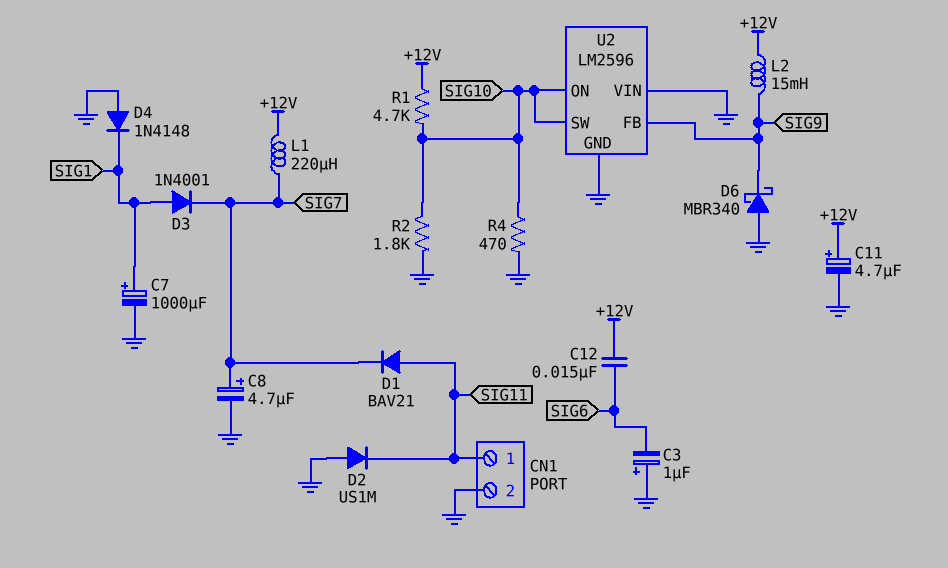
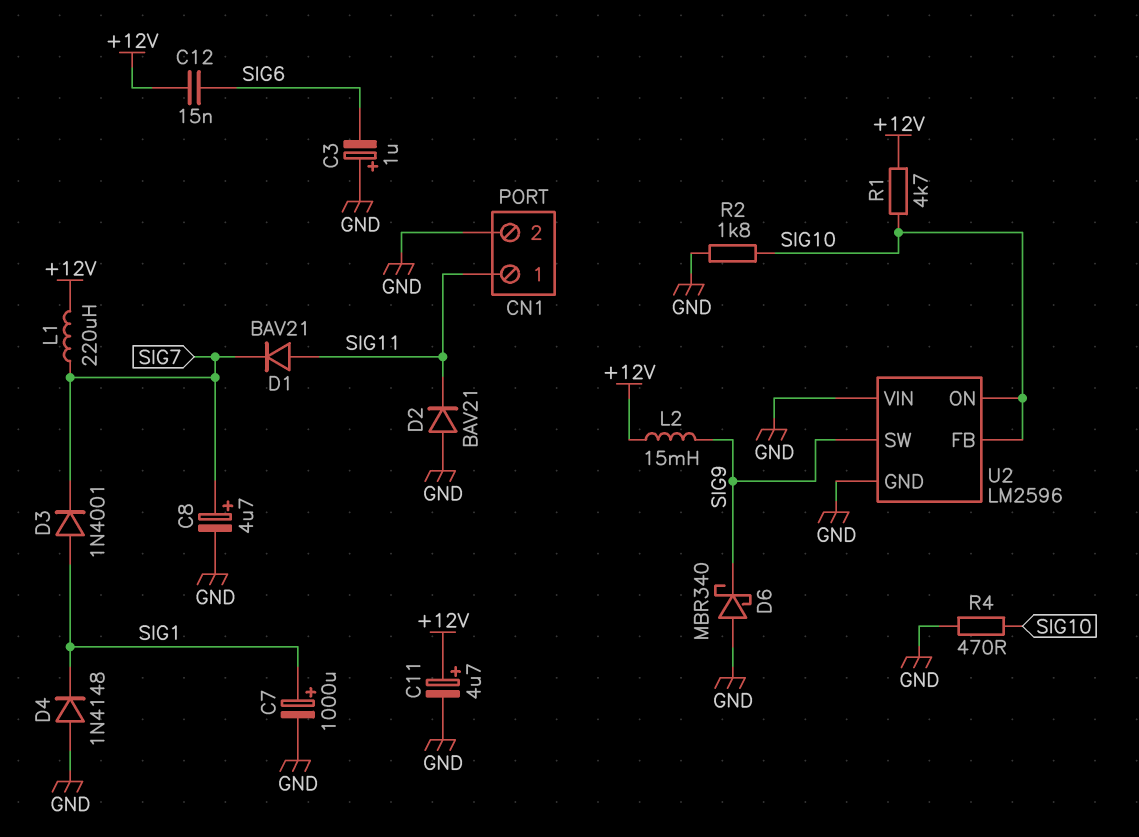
D2: diode US1M (A GND, K SIG11) -> diode BAV21 (A GND, K SIG11)
U2 pin FB: SIG9 -> SIG10
U2 pin SW: SIG10 -> SIG9

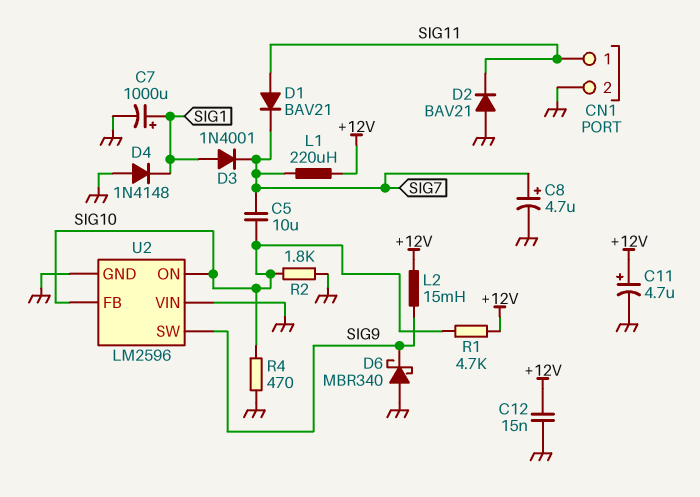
C3: 1uF (plus GND, minus SIG6) -> none
C5: none -> 10uF (SIG7, SIG10)
C12: 15nF (+12V, SIG6) -> 15nF (+12V, GND)

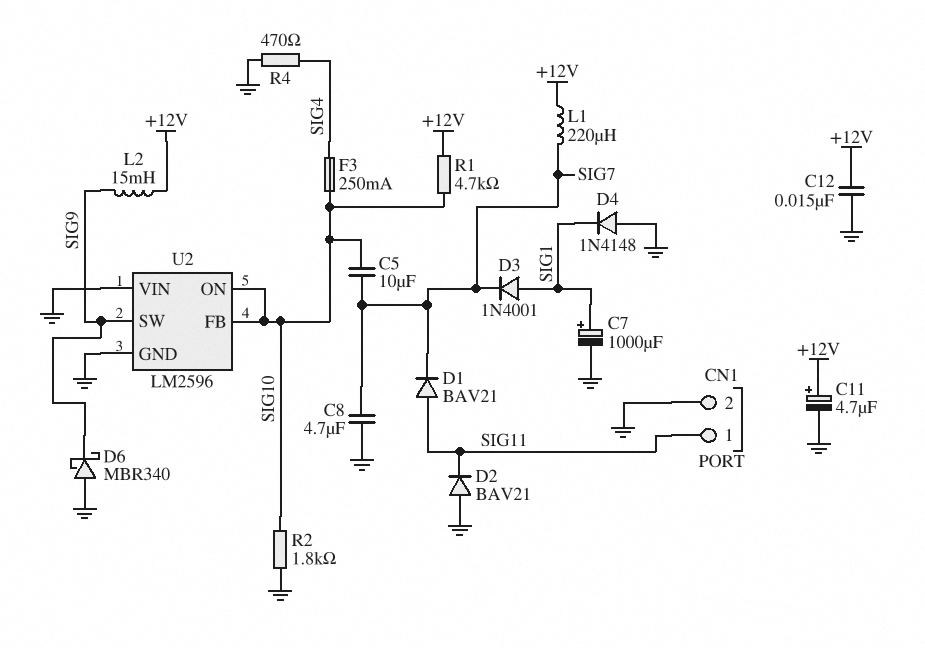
C8: 4.7uF (plus SIG7, minus GND) -> 4.7uF (GND, SIG7)
F3: none -> 250mA (SIG4, SIG10)
R4: 470 (GND, SIG10) -> 470 (GND, SIG4)

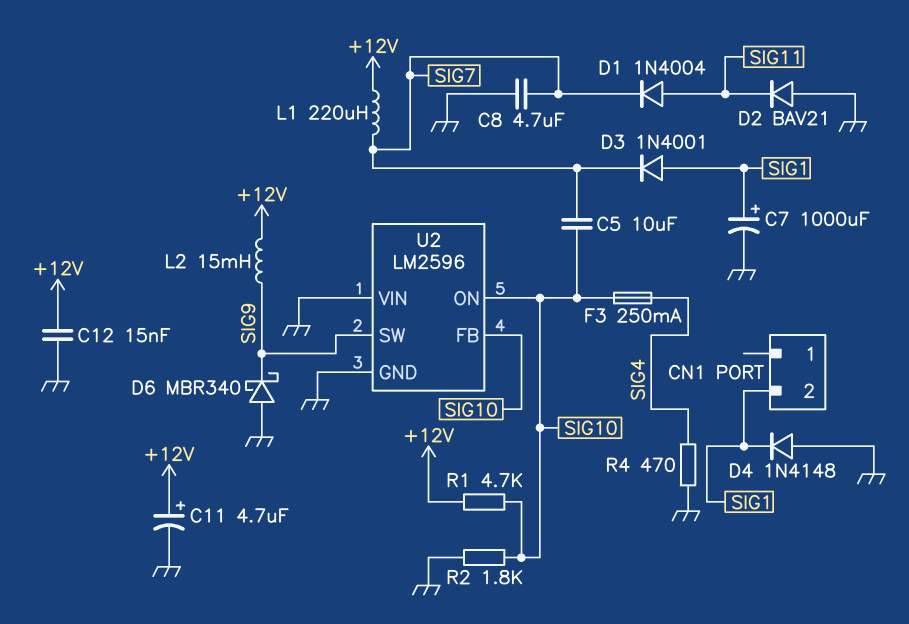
CN1 pin 1: SIG11 -> none
CN1 pin 2: GND -> SIG1
D1: diode BAV21 (A SIG11, K SIG7) -> diode 1N4004 (A SIG11, K SIG7)

